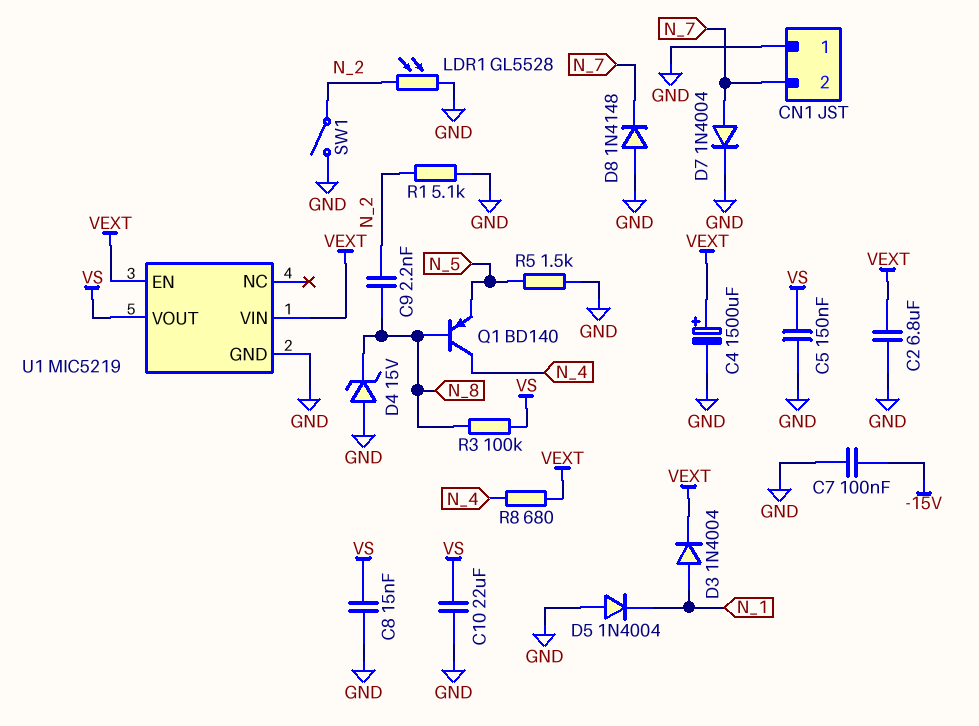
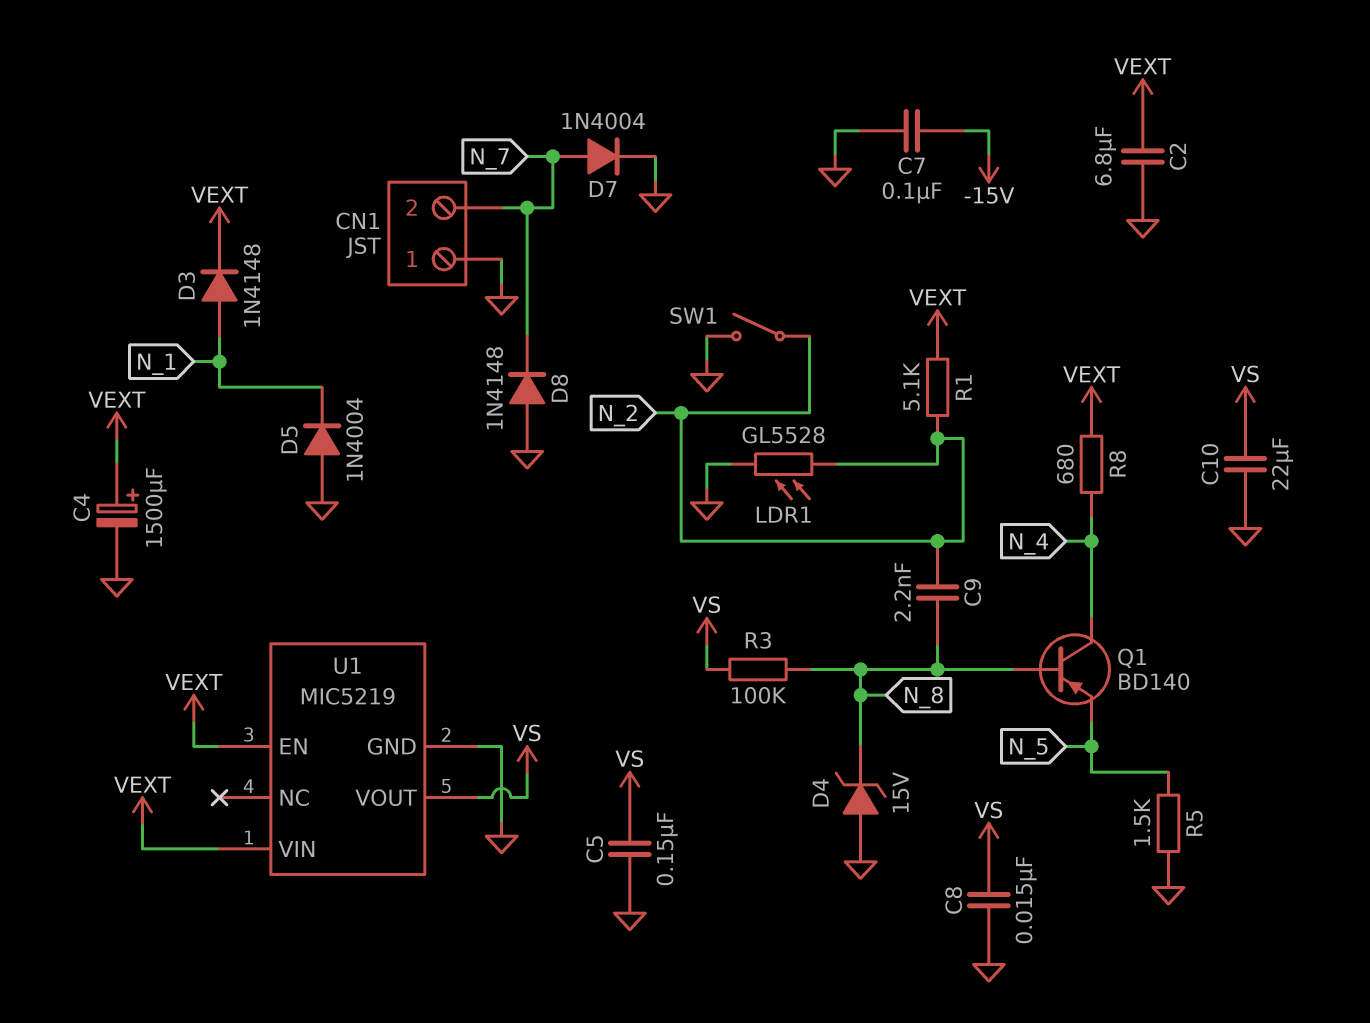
D3: diode 1N4004 (A N_1, K VEXT) -> diode 1N4148 (A N_1, K VEXT)
R1: 5.1k (GND, N_2) -> 5.1k (N_2, VEXT)

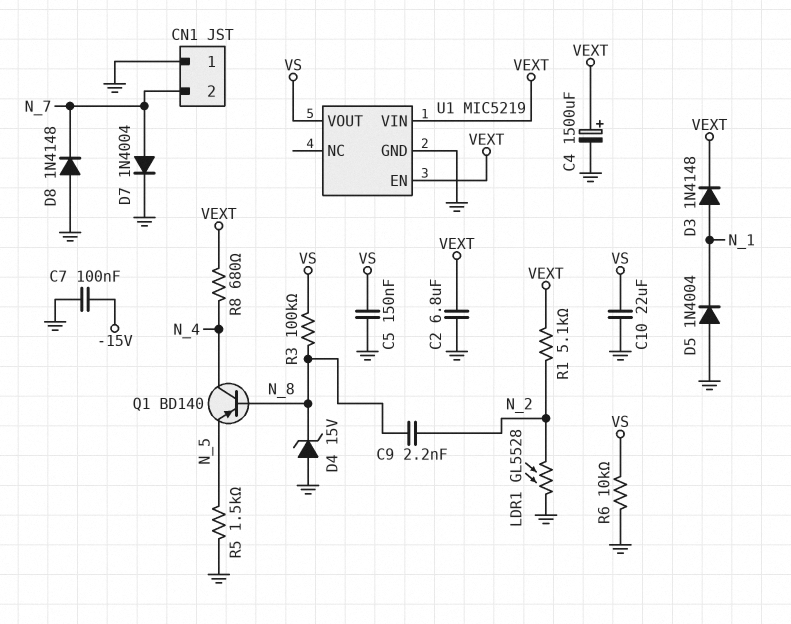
C8: 15nF (GND, VS) -> none
R6: none -> 10k (GND, VS)
SW1: switch (GND, N_2) -> none

